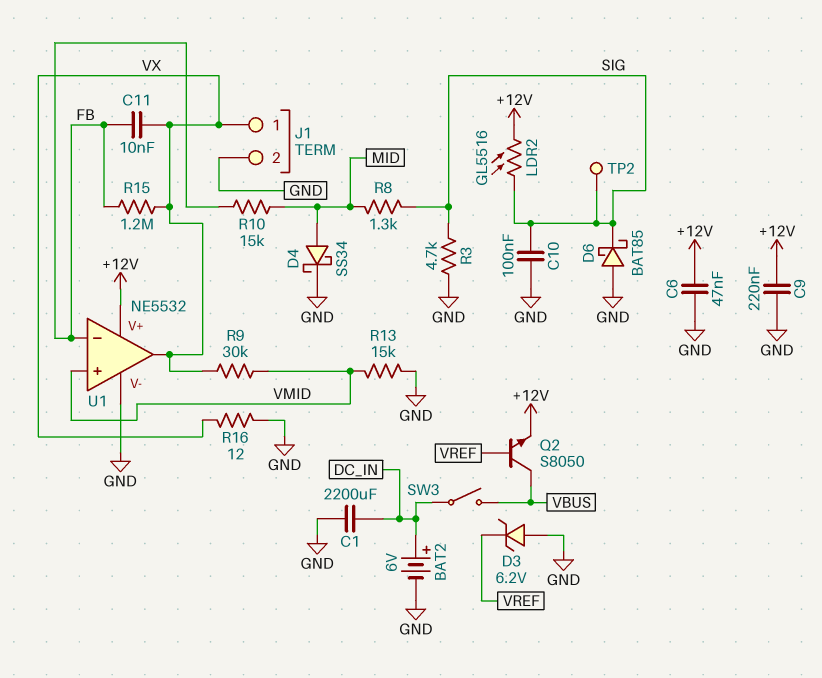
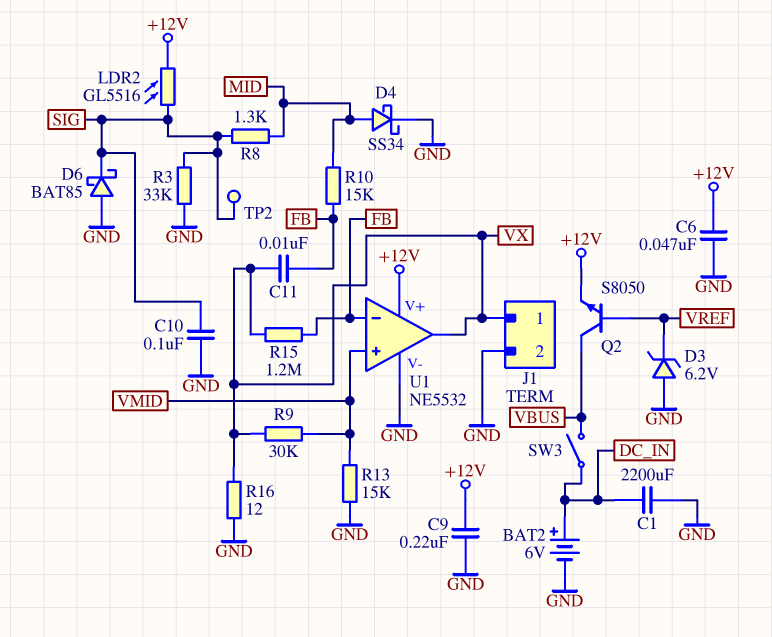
R3: 4.7k (GND, SIG) -> 33k (GND, SIG)

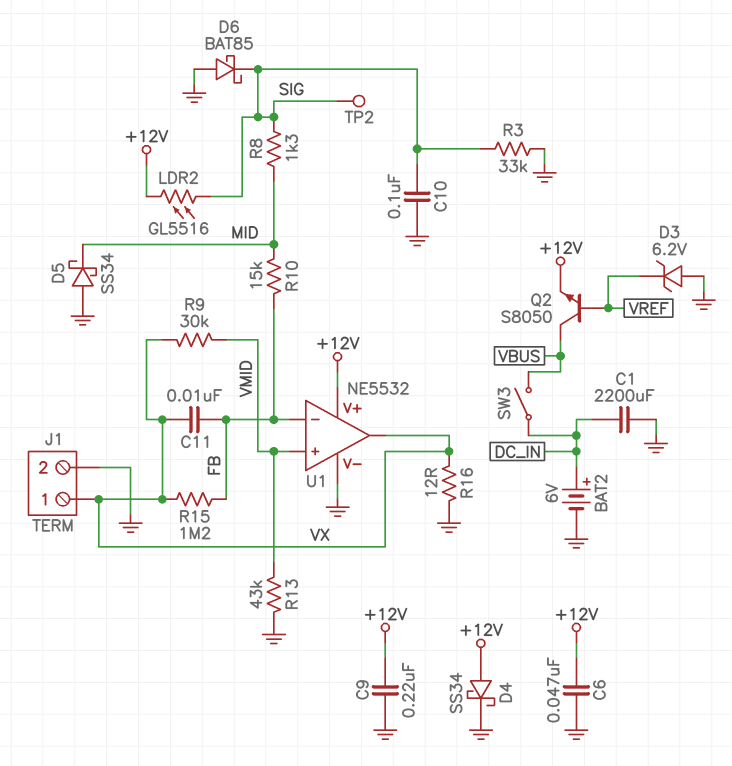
D4: schottky SS34 (A MID, K GND) -> schottky SS34 (A +12V, K GND)
D5: none -> schottky SS34 (A GND, K MID)
R13: 15k (GND, VMID) -> 43k (GND, VMID)

